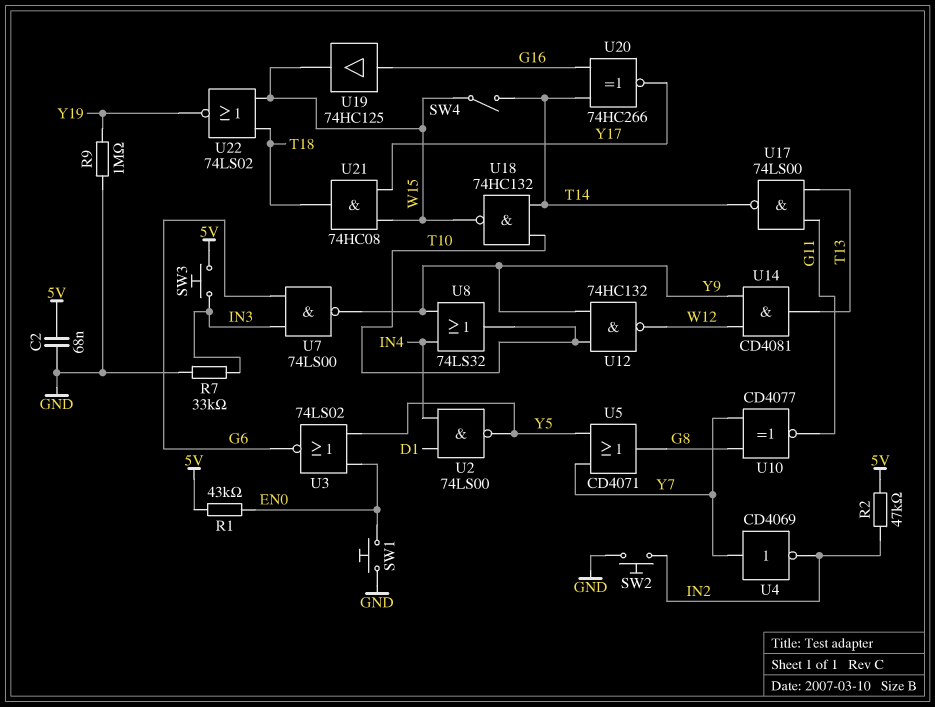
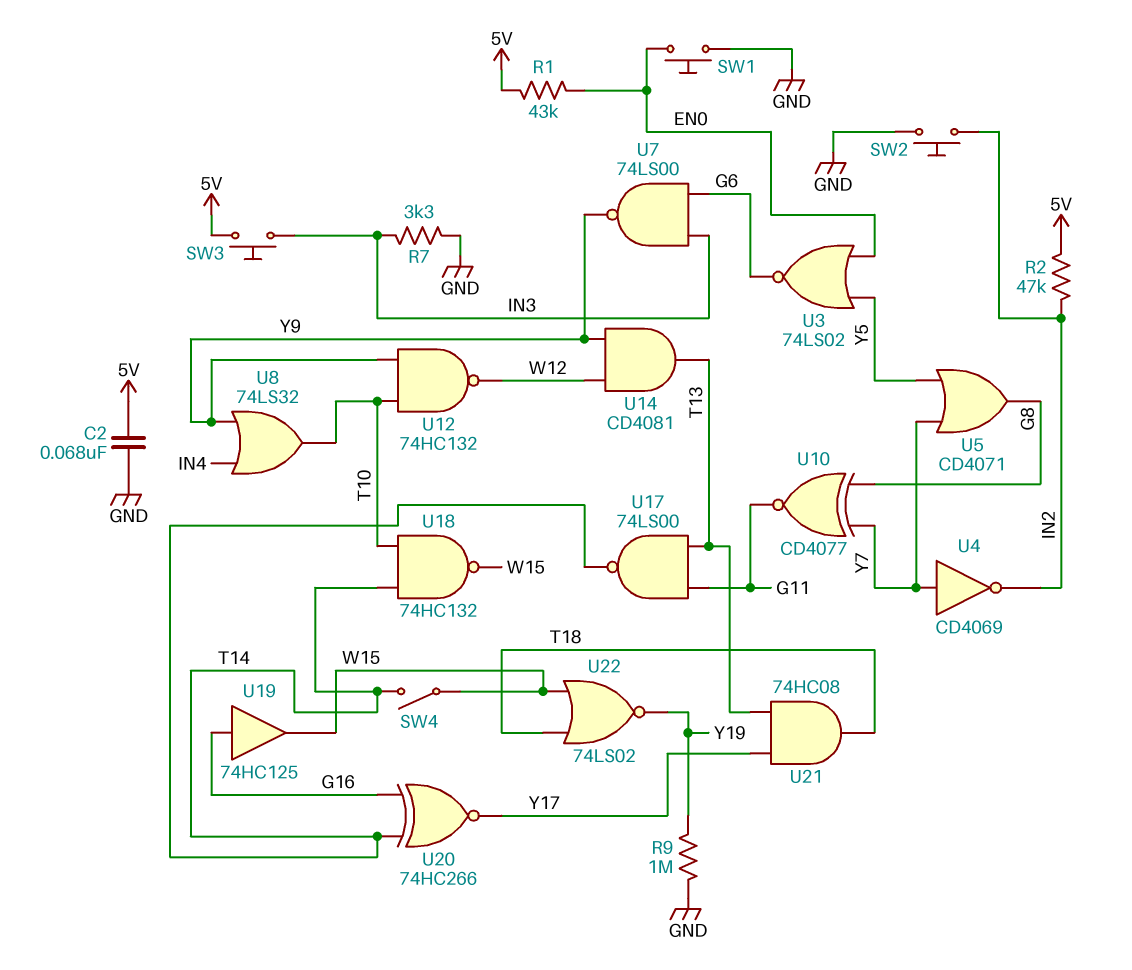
R7: 33k (GND, IN3) -> 3.3k (GND, IN3)
U2: NAND 74LS00 (in D1, in IN4, out Y5) -> none
U21: AND 74HC08 (in W15, in Y17, out T18) -> AND 74HC08 (in T13, in Y17, out T18)

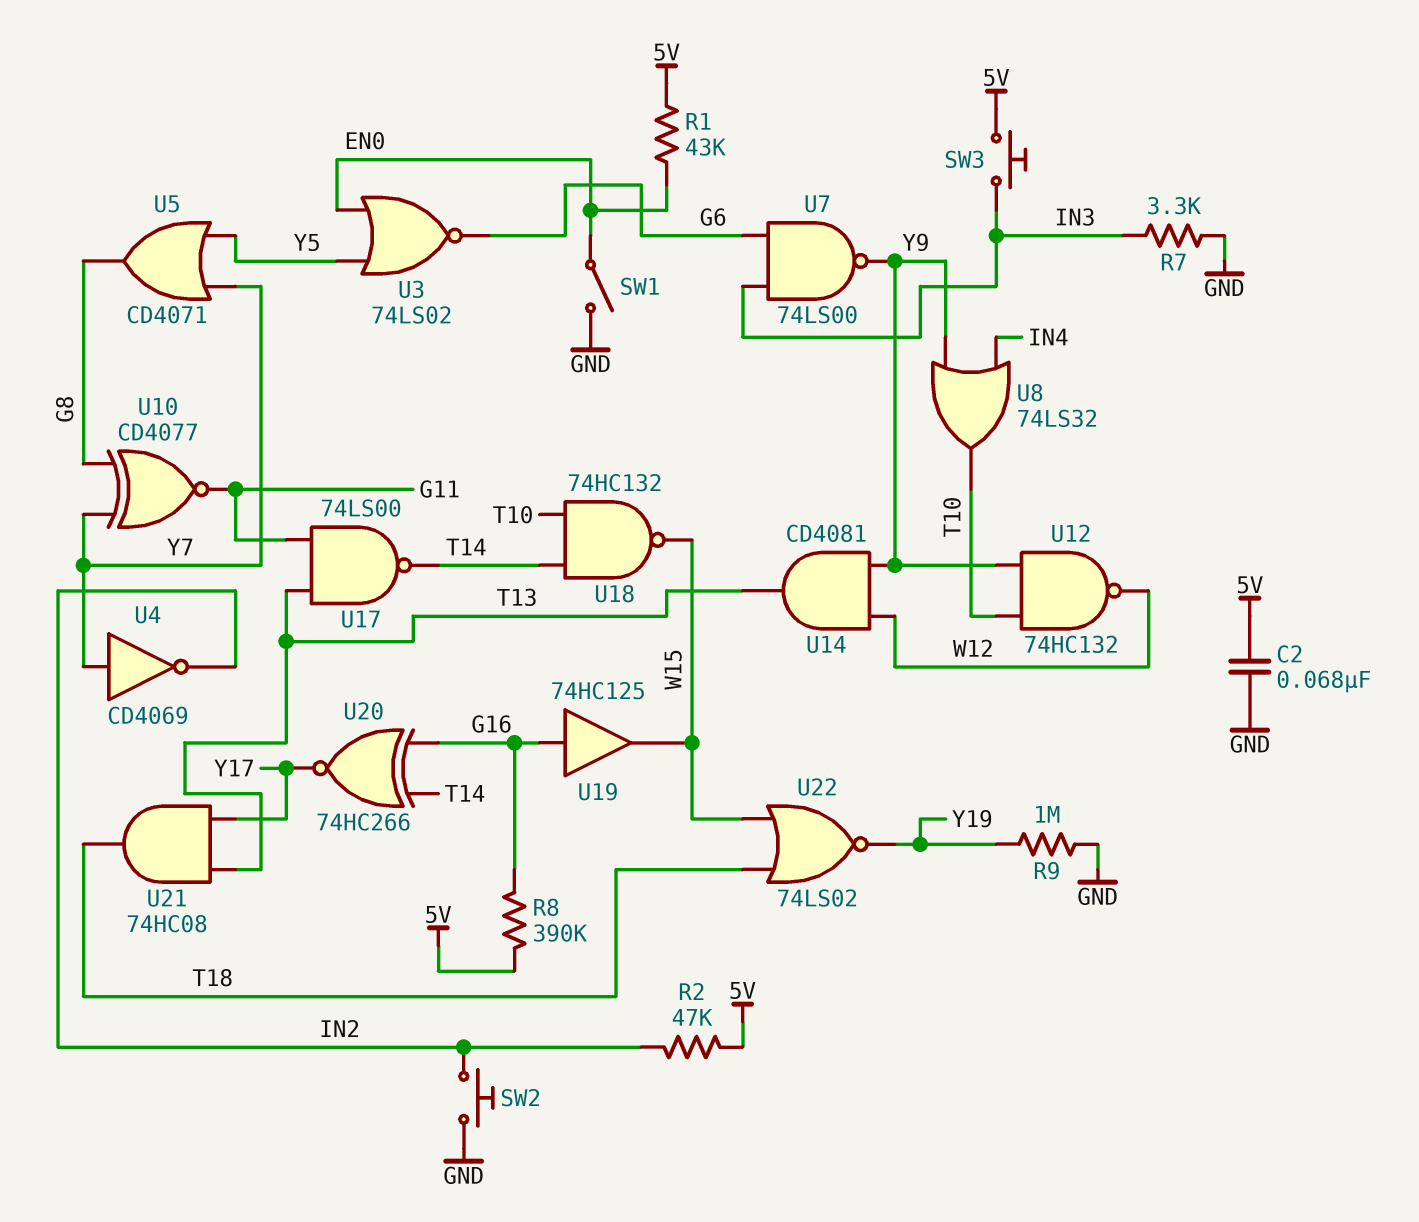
R8: none -> 390k (5V, G16)
SW1: button (EN0, GND) -> switch (EN0, GND)
SW4: switch (T14, W15) -> none

